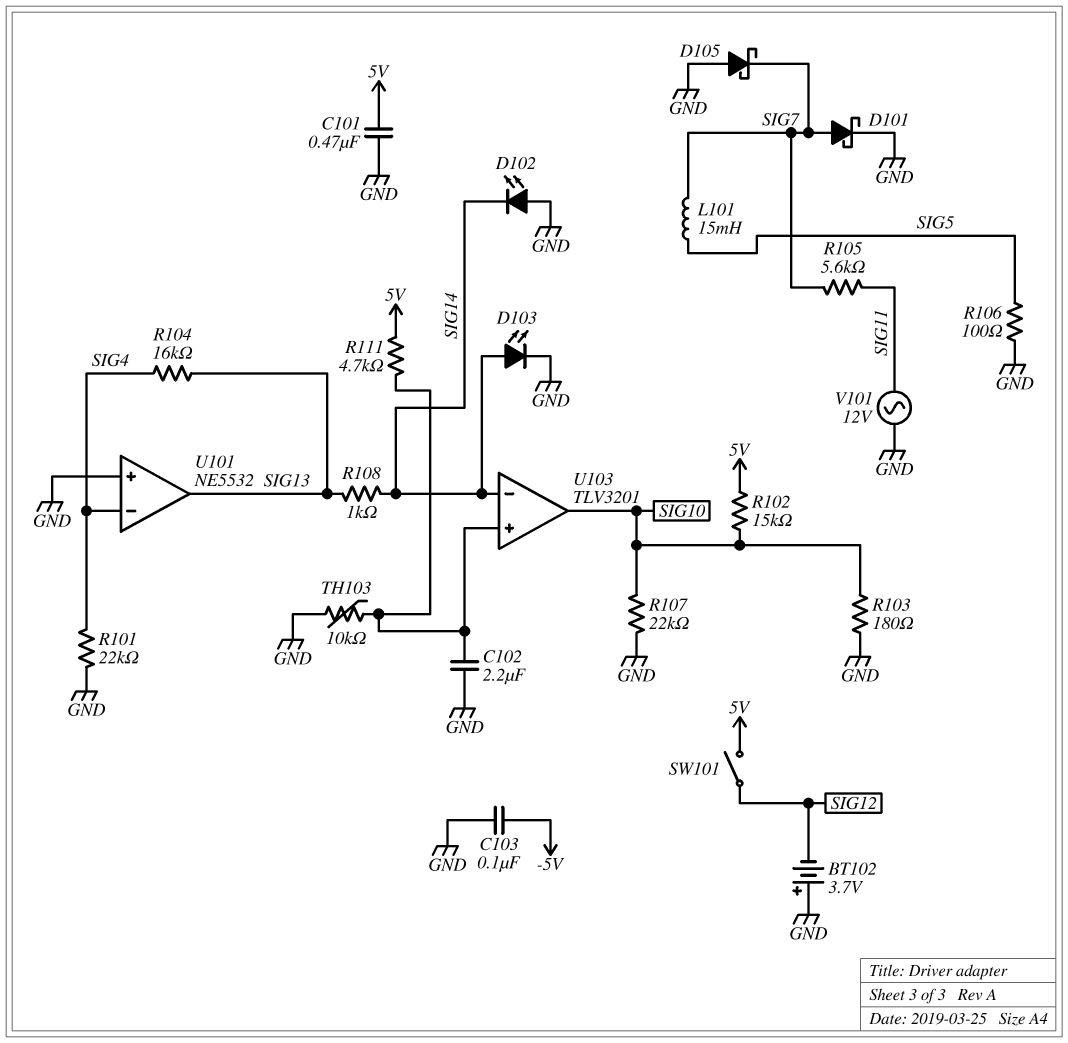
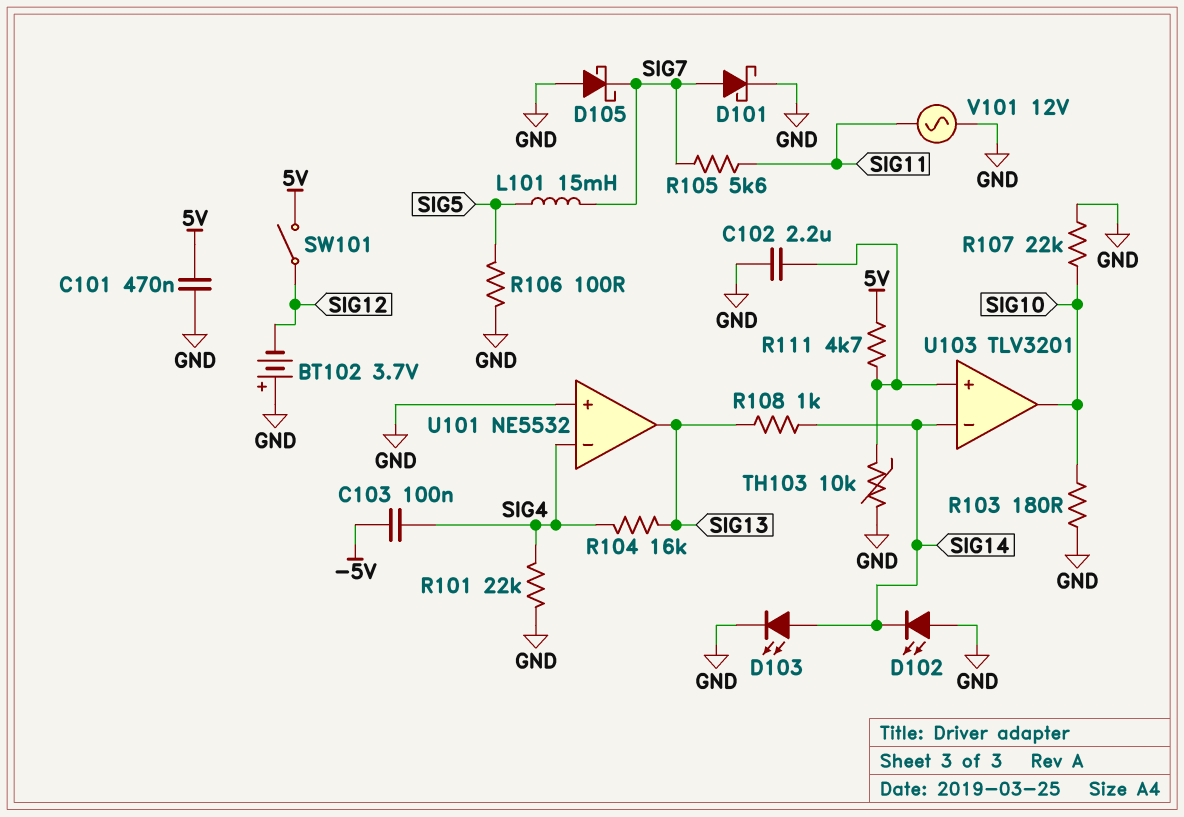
C103: 100nF (-5V, GND) -> 100nF (-5V, SIG4)
R102: 15k (5V, SIG10) -> none

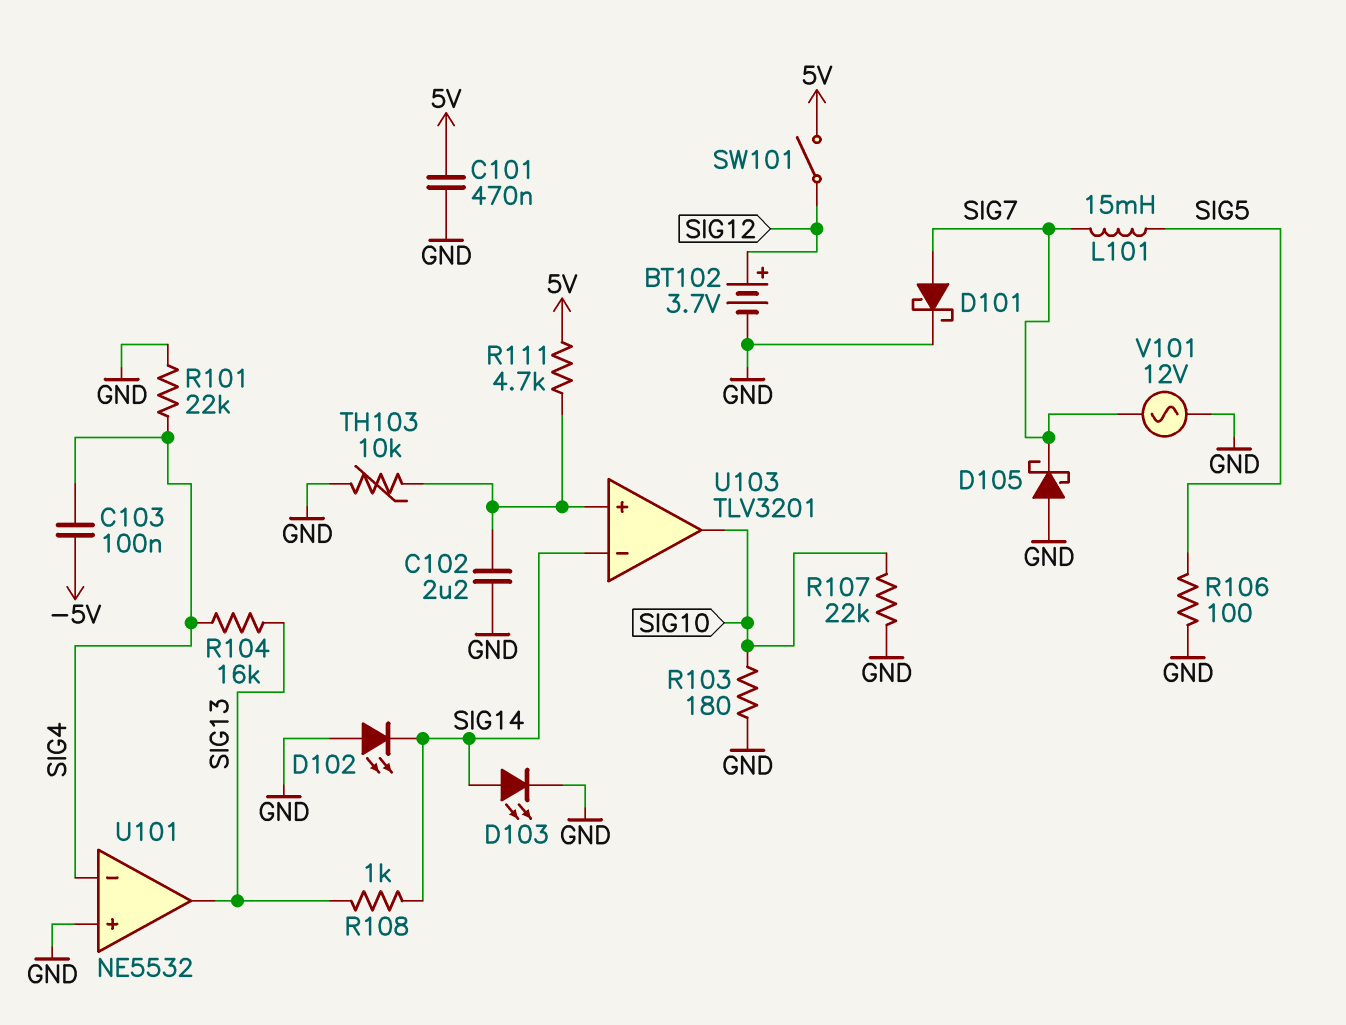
BT102: 3.7V (plus GND, minus SIG12) -> 3.7V (plus SIG12, minus GND)
R105: 5.6k (SIG7, SIG11) -> none
V101: AC 12V (GND, SIG11) -> AC 12V (GND, SIG7)

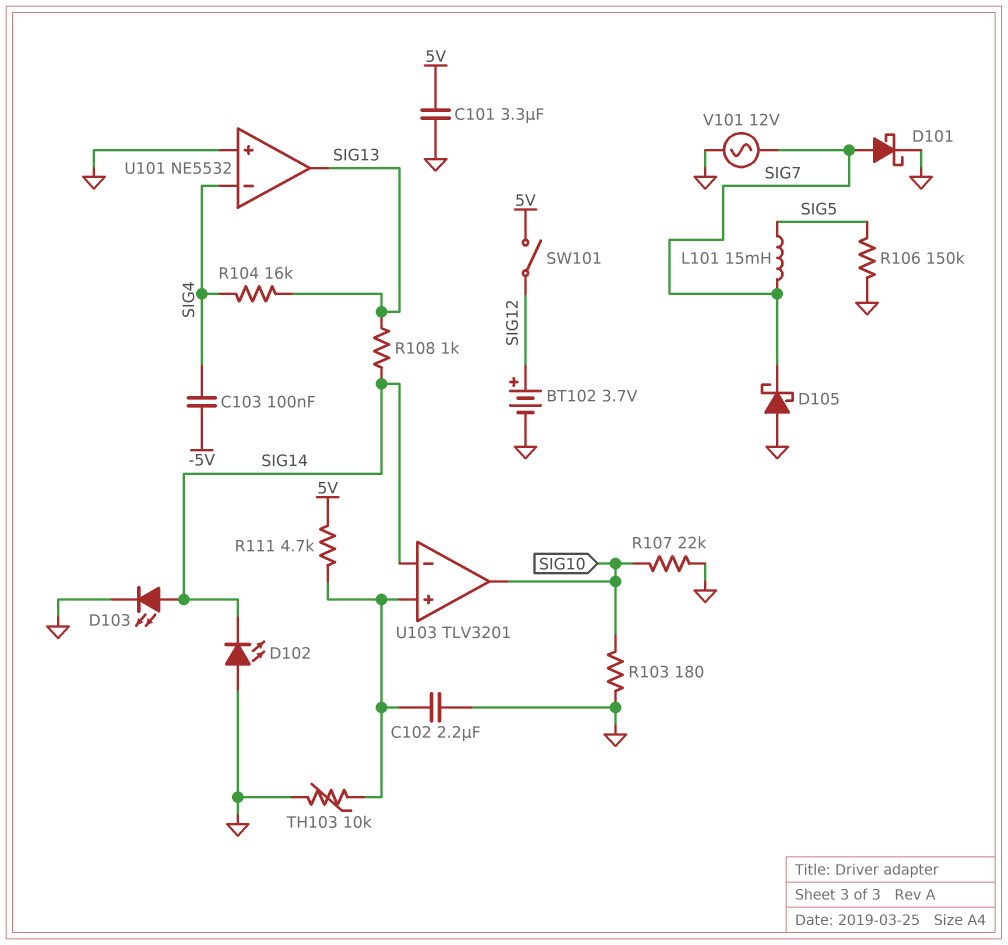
C101: 470nF (5V, GND) -> 3.3uF (5V, GND)
R101: 22k (GND, SIG4) -> none
R106: 100 (GND, SIG5) -> 150k (GND, SIG5)

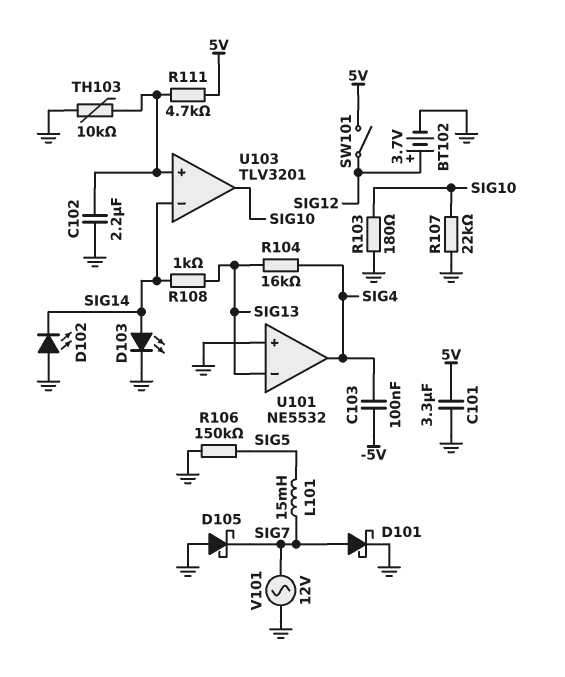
U101 pin in-: SIG4 -> SIG13
U101 pin out: SIG13 -> SIG4

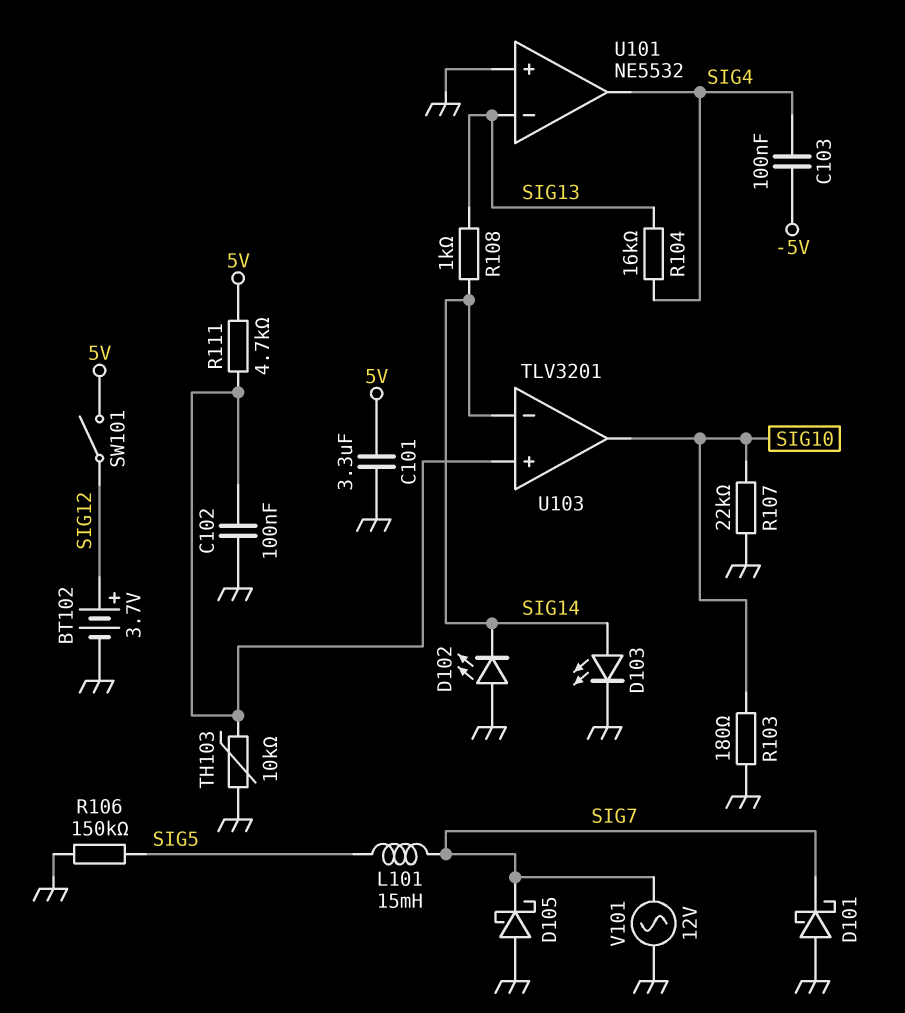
C102: 2.2uF (GND, U103/in+) -> 100nF (GND, U103/in+)
D101: schottky (A SIG7, K GND) -> schottky (A GND, K SIG7)

